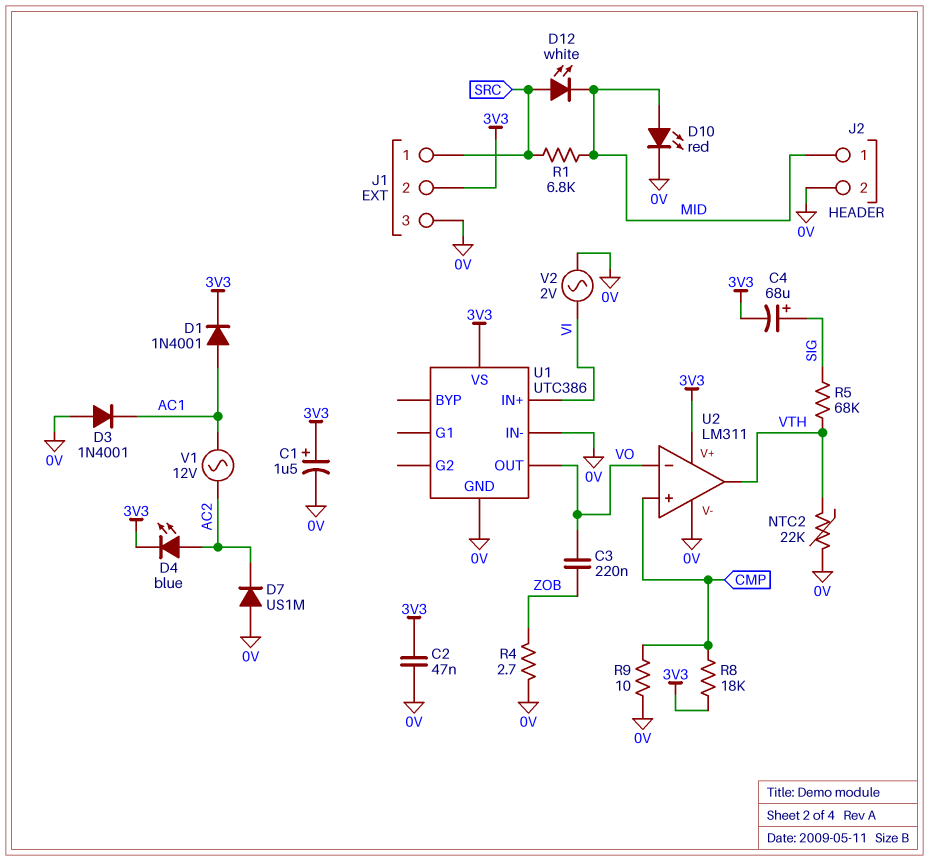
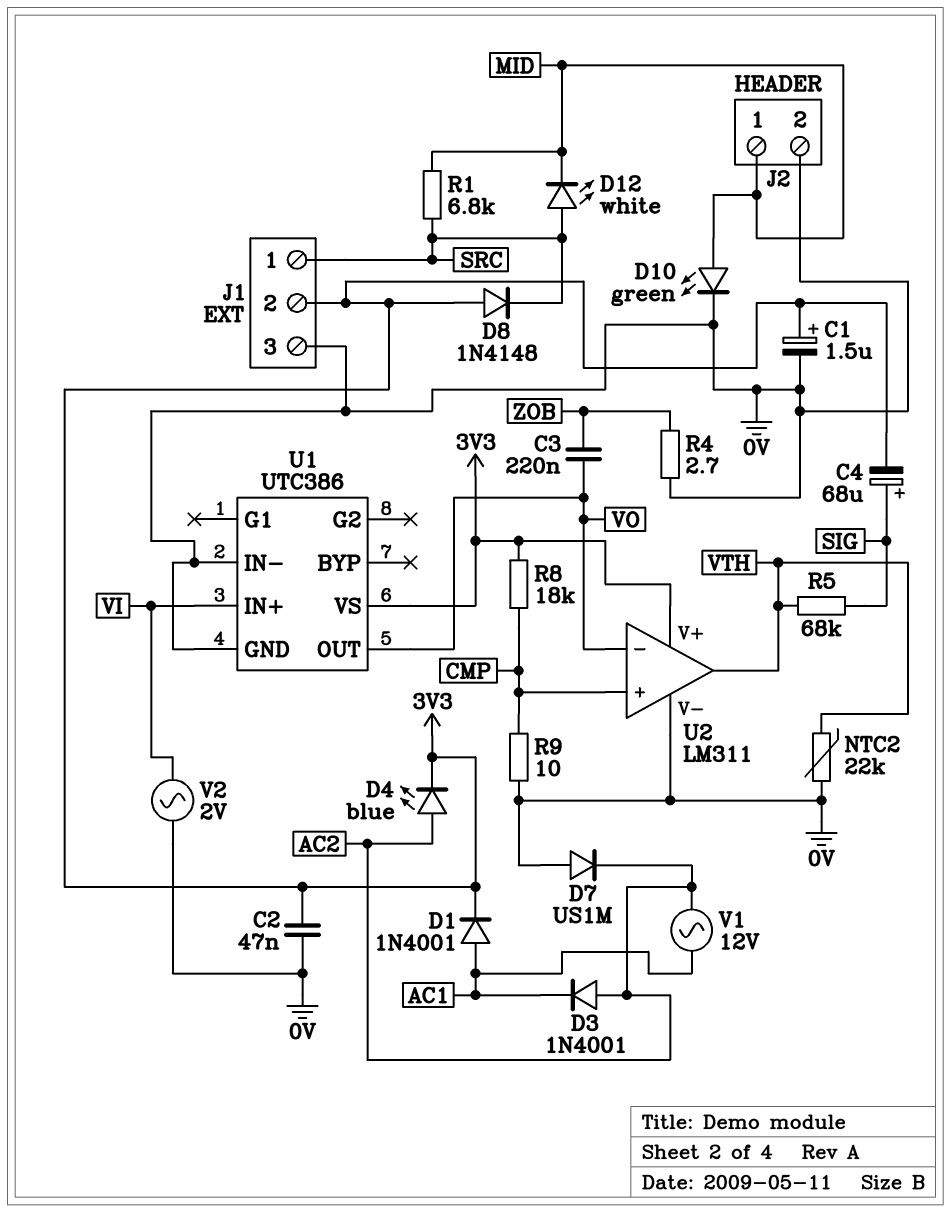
D3: diode 1N4001 (A 0V, K AC1) -> diode 1N4001 (A AC2, K AC1)
D8: none -> diode 1N4148 (A 3V3, K SRC)
D10: LED red (A MID, K 0V) -> LED green (A MID, K 0V)

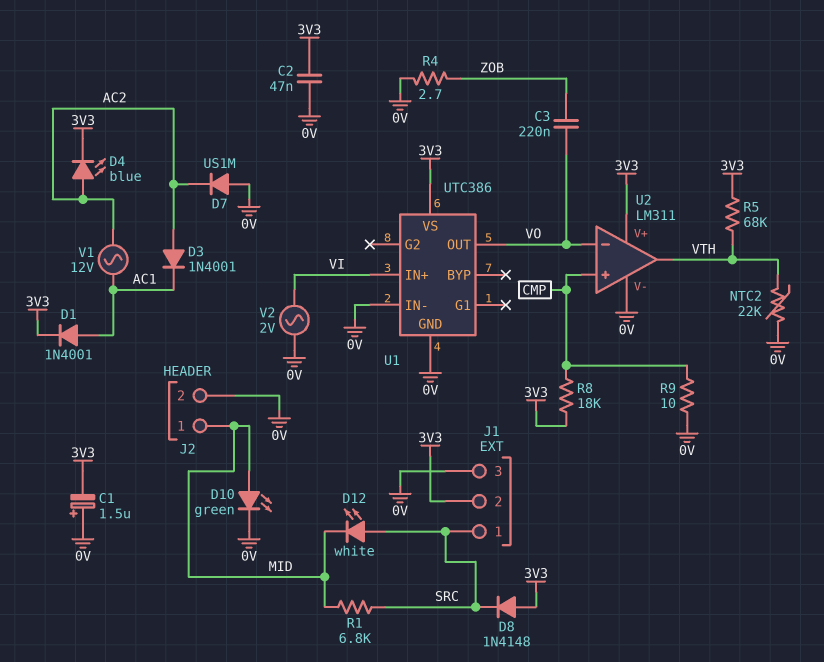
C1: 1.5uF (plus 3V3, minus 0V) -> 1.5uF (plus 0V, minus 3V3)
C4: 68uF (plus SIG, minus 3V3) -> none
R5: 68k (SIG, VTH) -> 68k (3V3, VTH)

